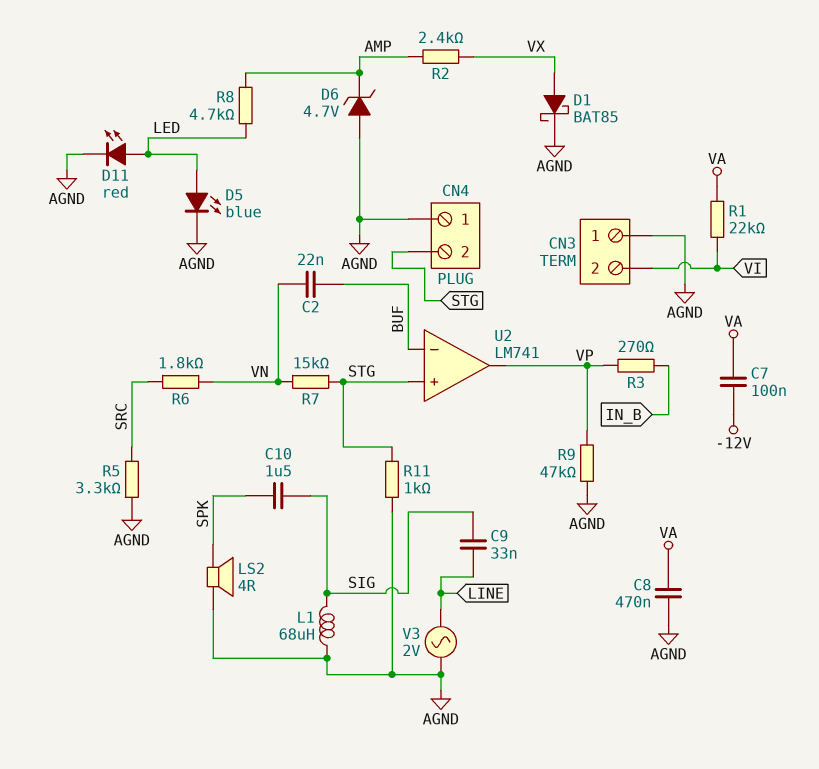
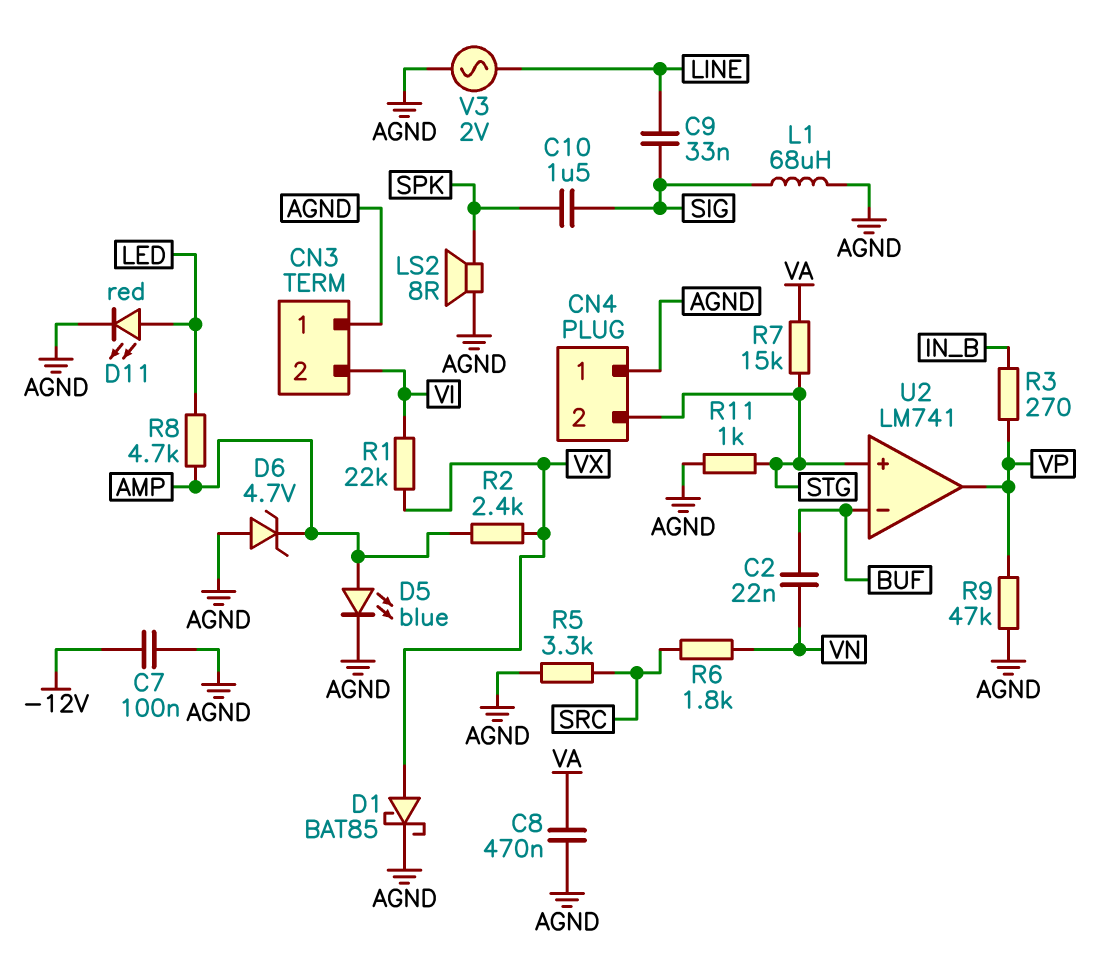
C7: 100nF (-12V, VA) -> 100nF (-12V, AGND)
D5: LED blue (A LED, K AGND) -> LED blue (A AMP, K AGND)
LS2: speaker 4R (AGND, SPK) -> speaker 8R (AGND, SPK)
R1: 22k (VA, VI) -> 22k (VI, VX)
R7: 15k (STG, VN) -> 15k (STG, VA)

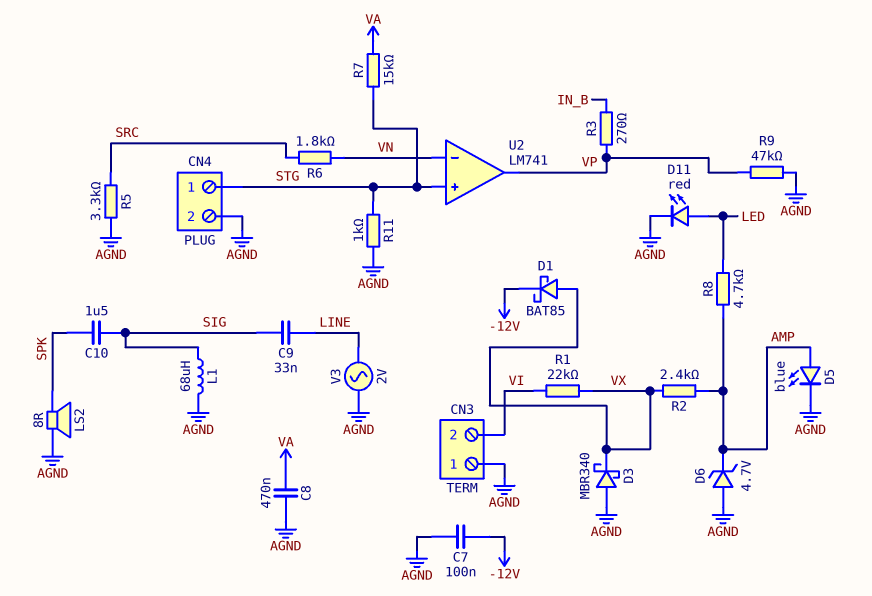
C2: 22nF (BUF, VN) -> none
CN4 pin 1: AGND -> STG
CN4 pin 2: STG -> AGND
D1: schottky BAT85 (A VX, K AGND) -> schottky BAT85 (A VX, K -12V)
D3: none -> schottky MBR340 (A AGND, K VX)
U2 pin in-: BUF -> VN

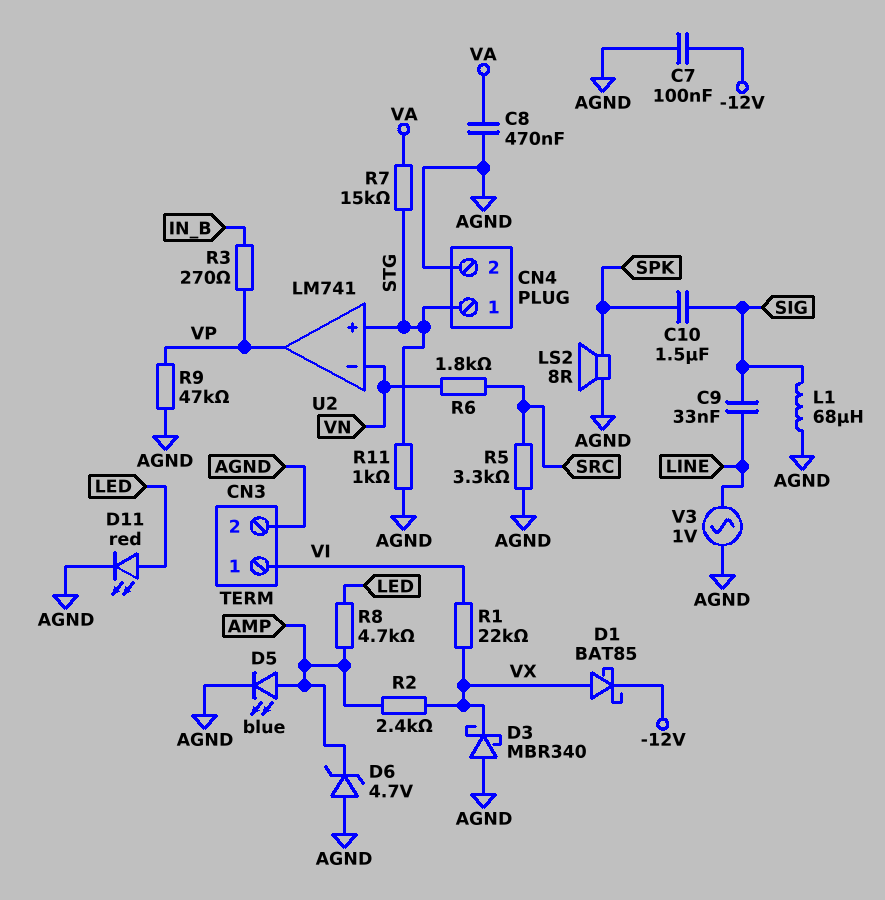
CN3 pin 1: AGND -> VI
CN3 pin 2: VI -> AGND
V3: AC 2V (AGND, LINE) -> AC 1V (AGND, LINE)

